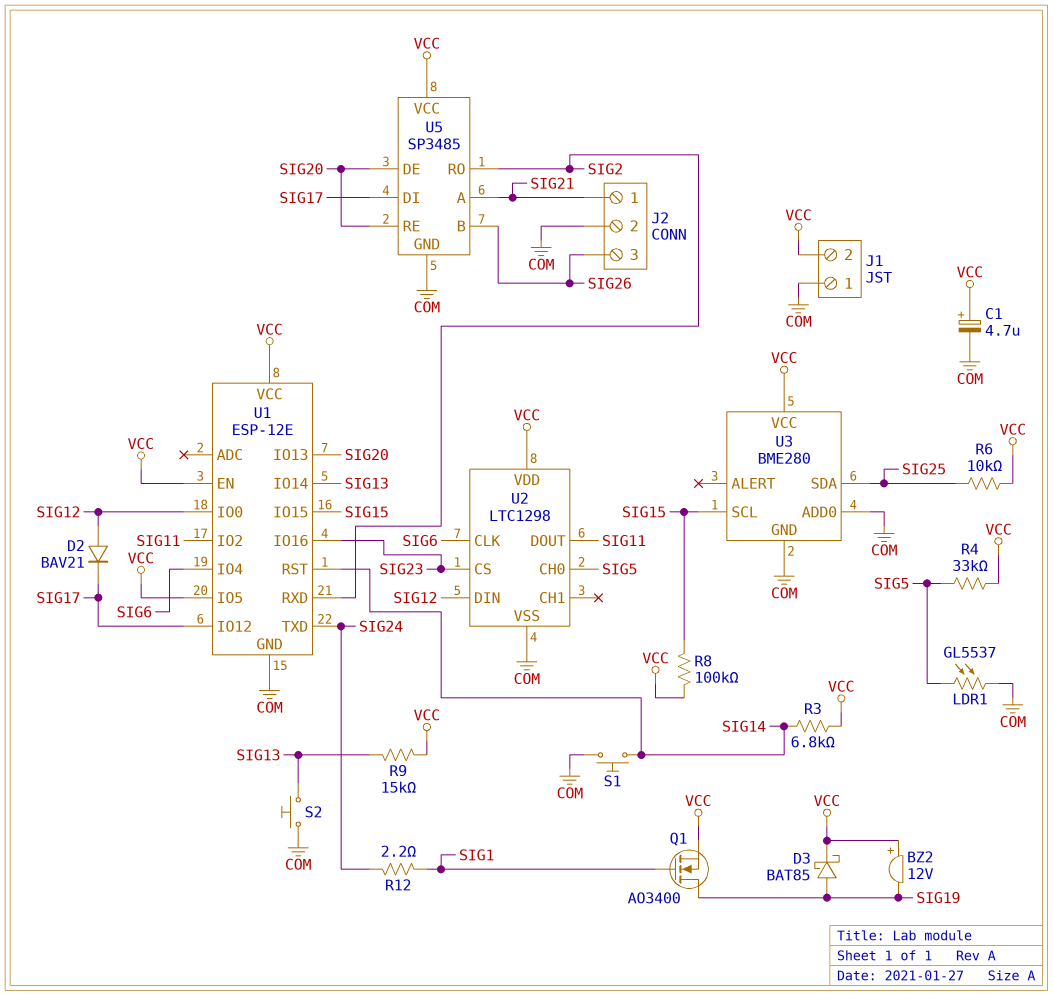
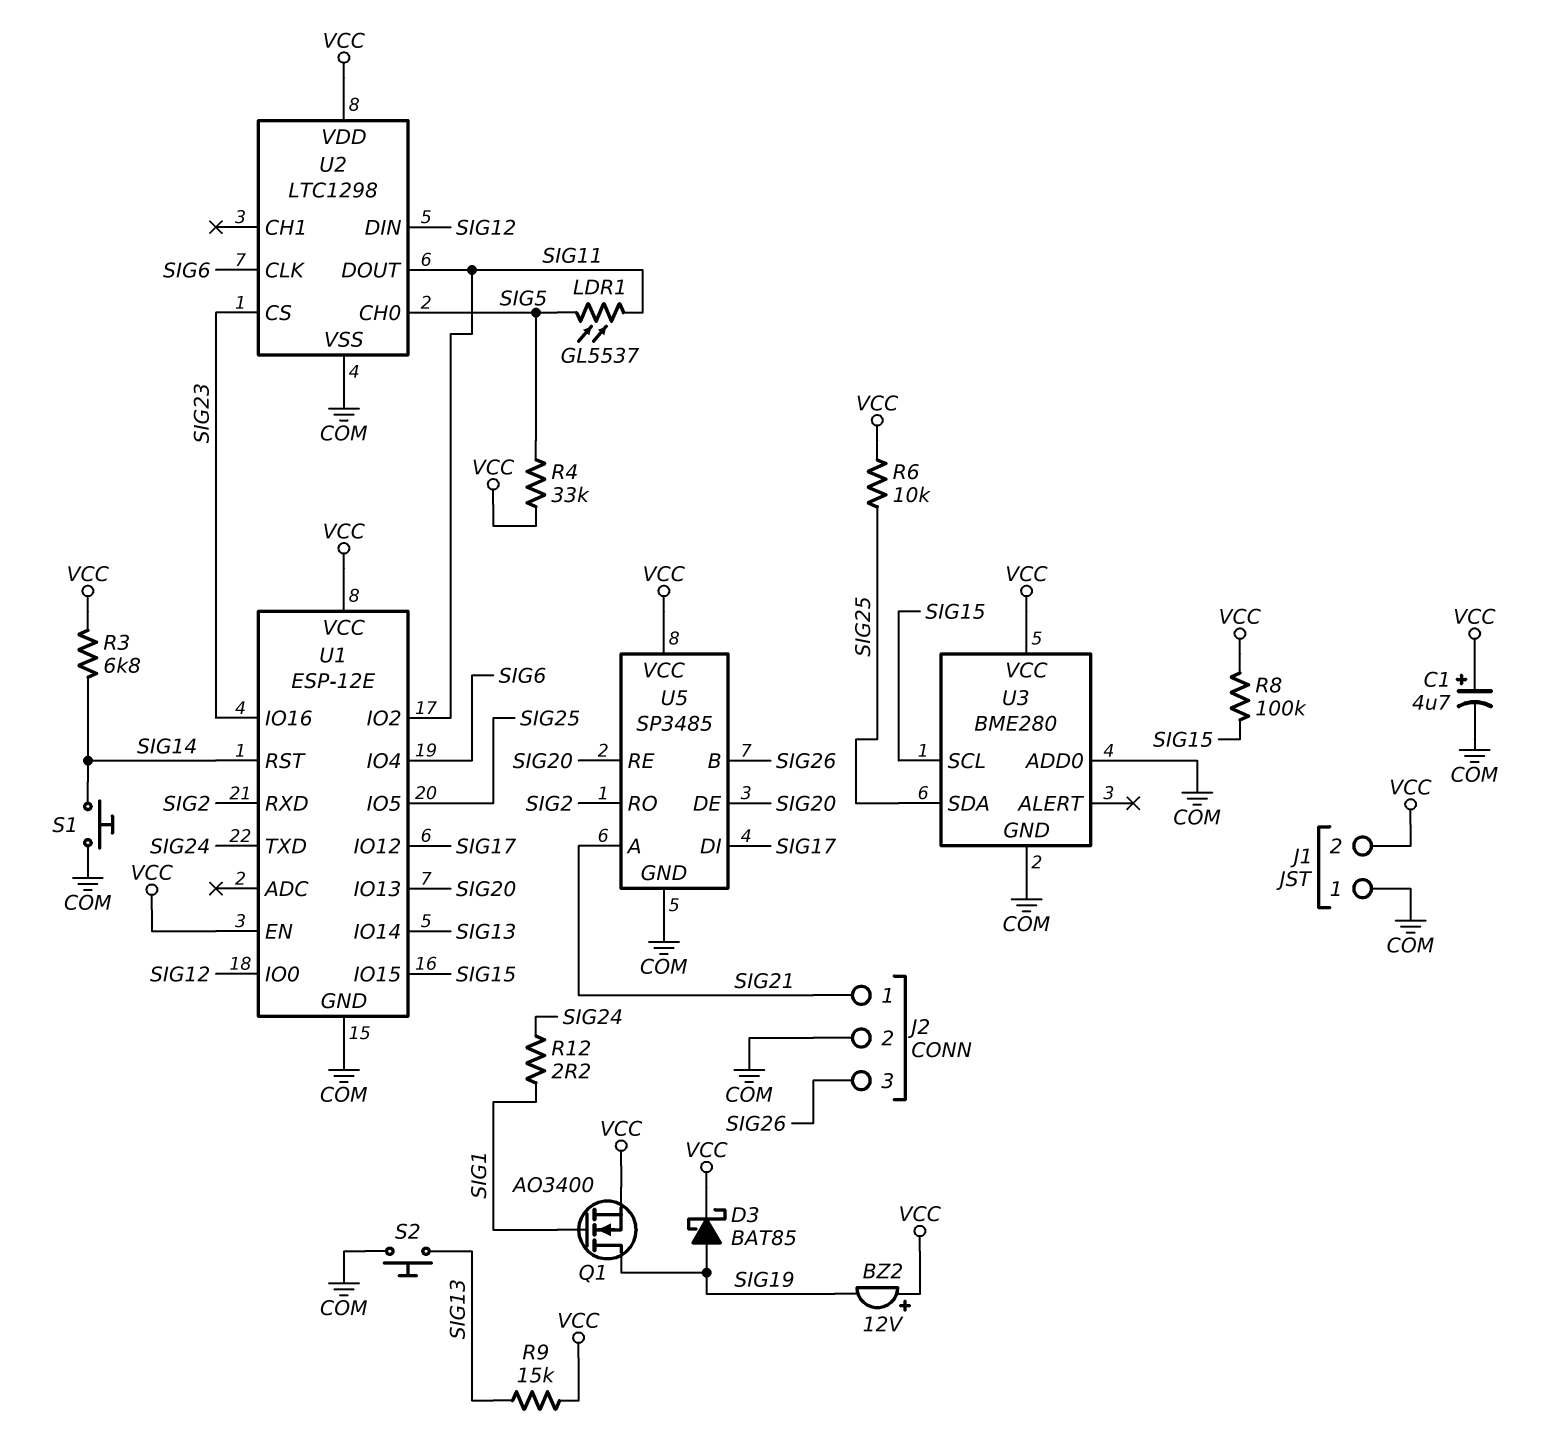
D2: diode BAV21 (A SIG12, K SIG17) -> none
LDR1: GL5537 (COM, SIG5) -> GL5537 (SIG5, SIG11)
U1 pin IO5: VCC -> SIG25

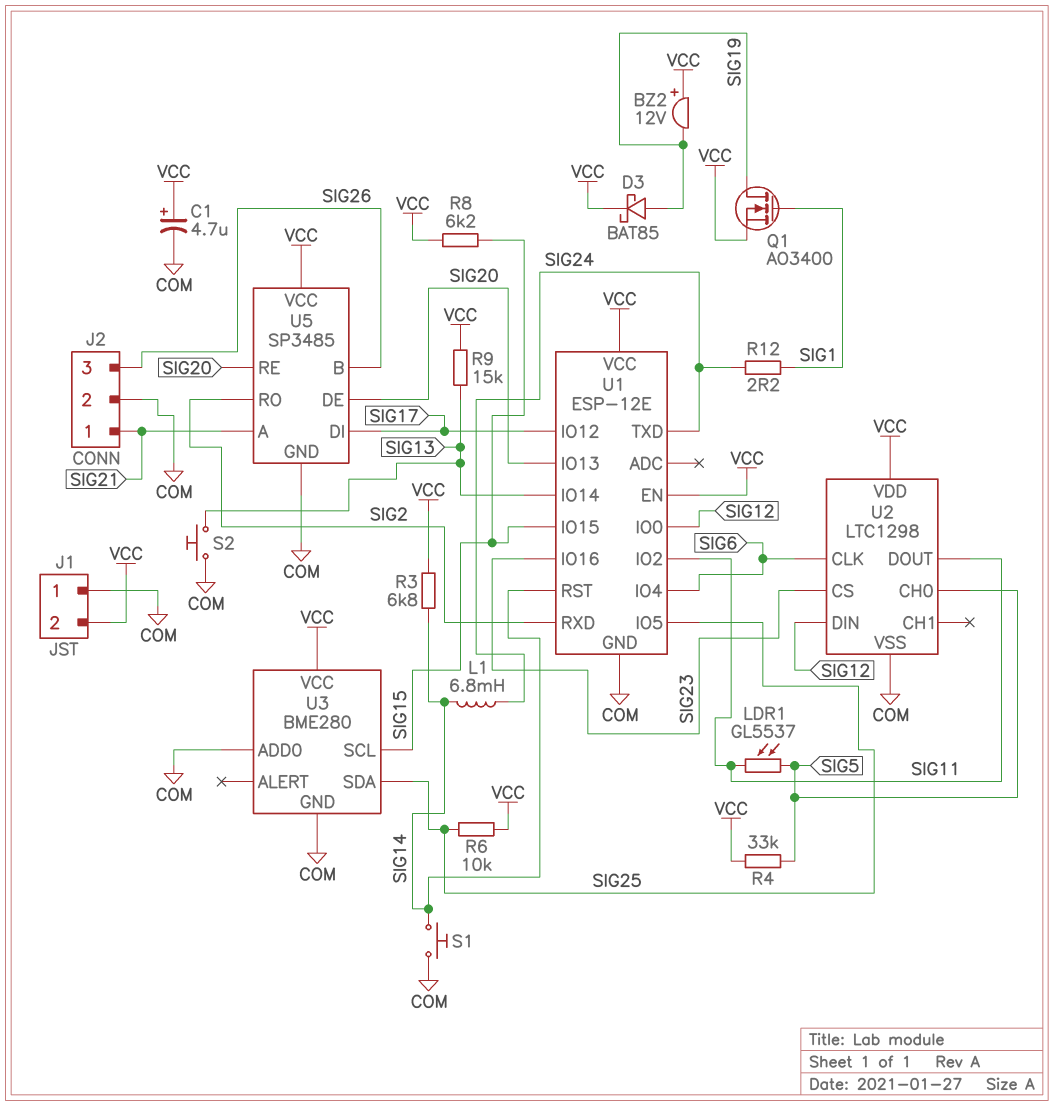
L1: none -> 6.8mH (SIG14, SIG24)
R8: 100k (SIG15, VCC) -> 6.2k (SIG15, VCC)

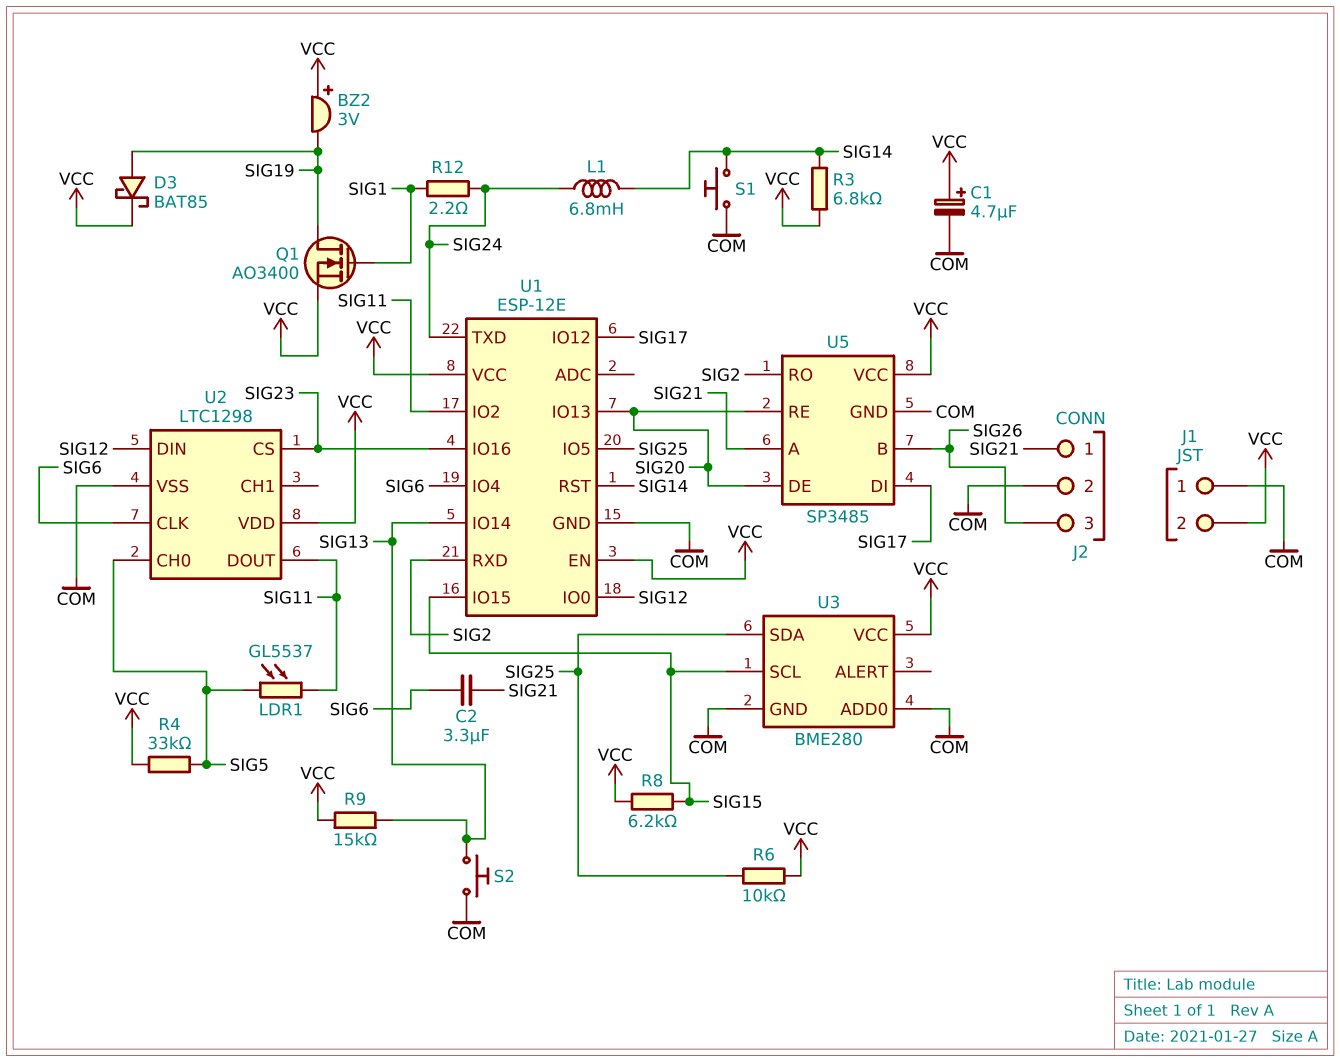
BZ2: buzzer 12V (plus VCC, minus SIG19) -> buzzer 3V (plus VCC, minus SIG19)
C2: none -> 3.3uF (SIG6, SIG21)

